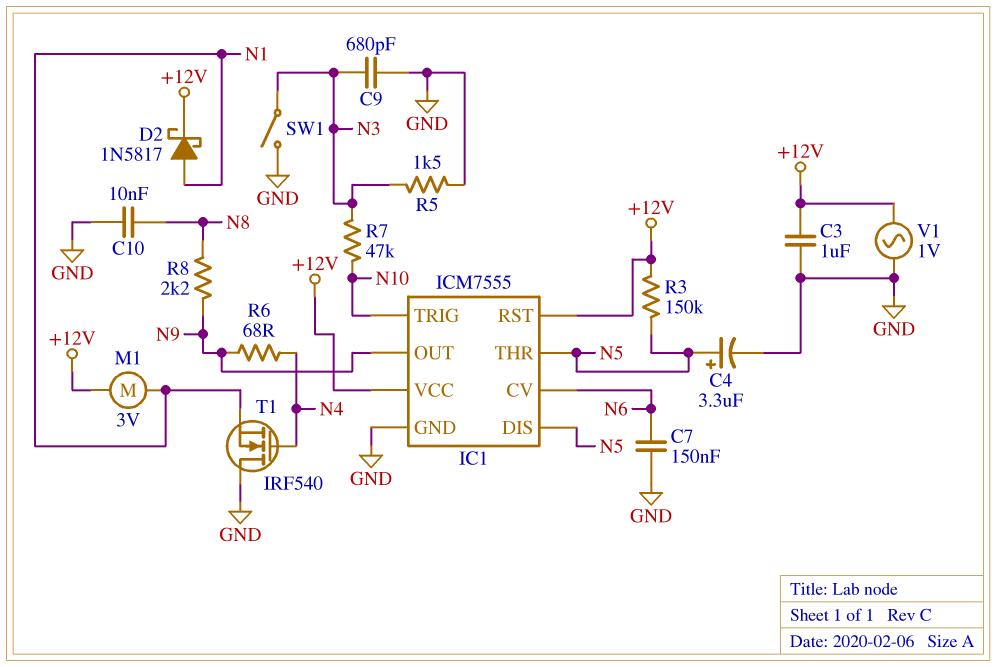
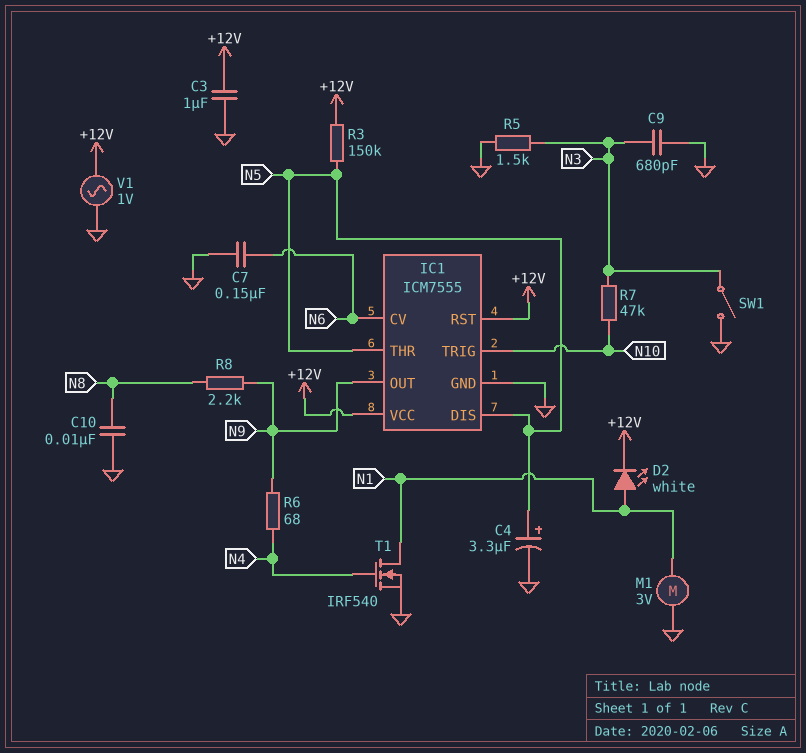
D2: schottky 1N5817 (A N1, K +12V) -> LED white (A N1, K +12V)
M1: motor 3V (+12V, N1) -> motor 3V (GND, N1)
T1: NMOS IRF540 (G N4, D GND, S N1) -> NMOS IRF540 (G N4, D N1, S GND)

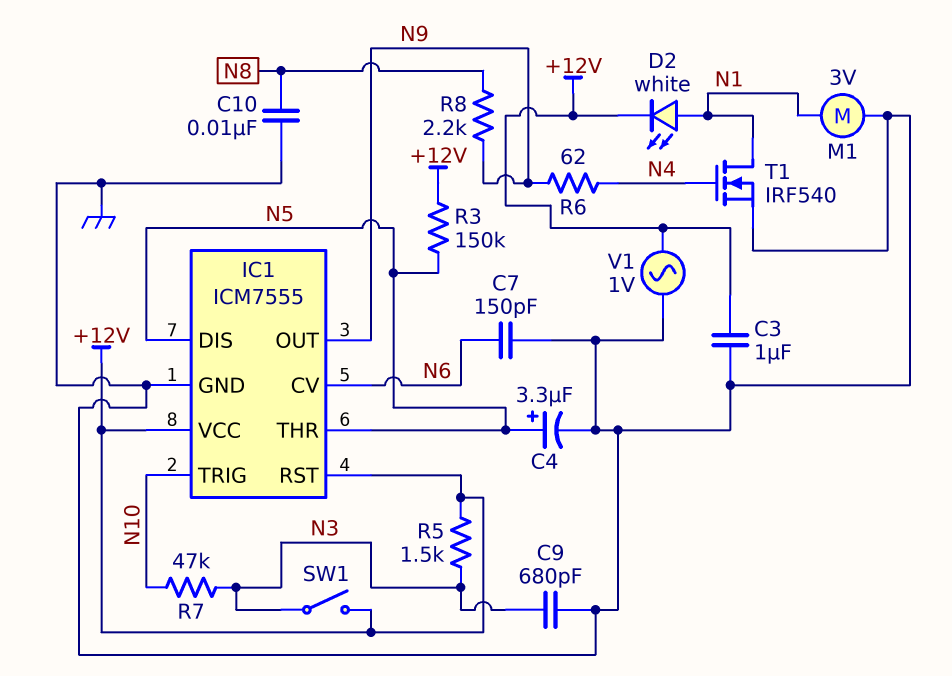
C7: 150nF (GND, N6) -> 150pF (GND, N6)
R5: 1.5k (GND, N3) -> 1.5k (+12V, N3)
R6: 68 (N4, N9) -> 62 (N4, N9)
SW1: switch (GND, N3) -> switch (+12V, N3)

